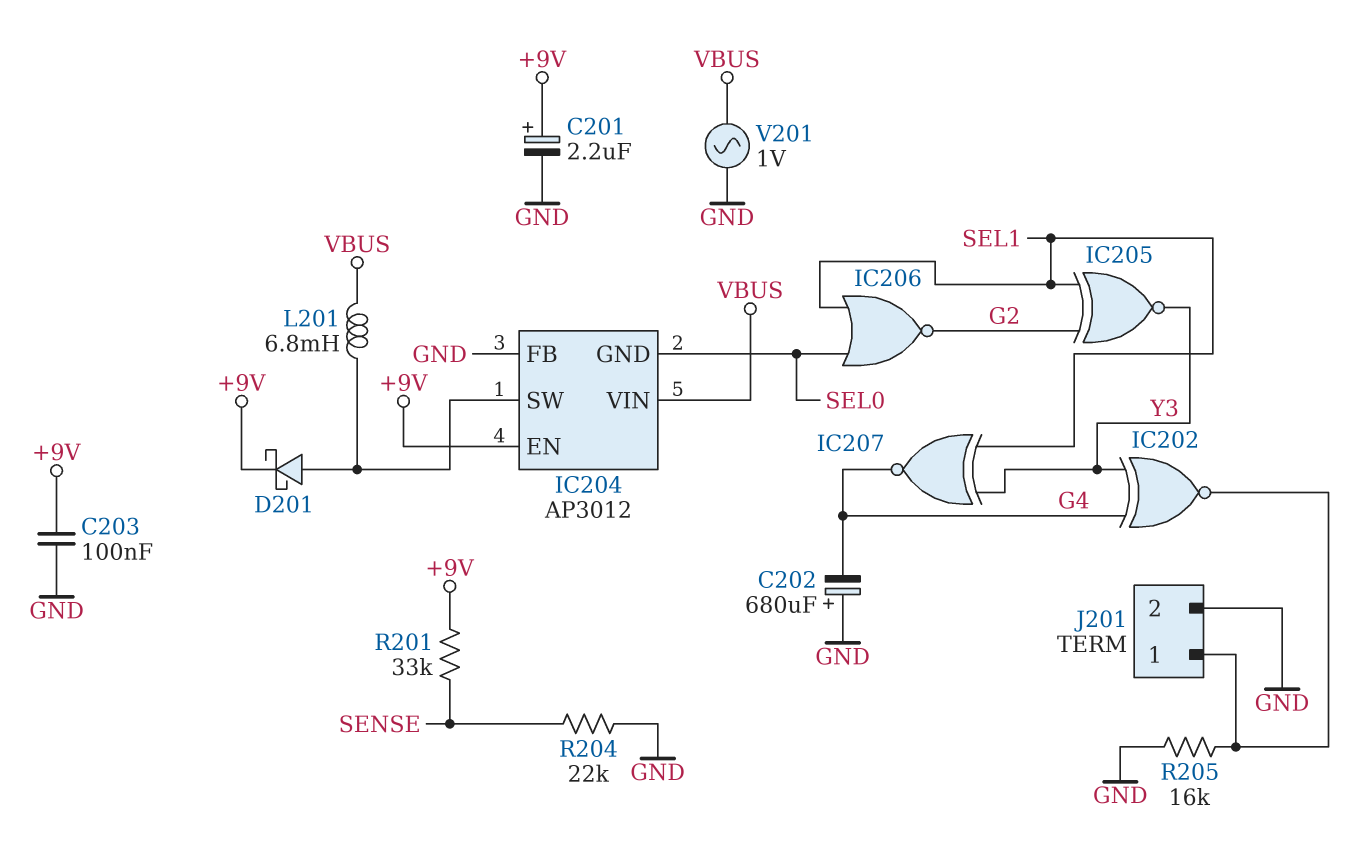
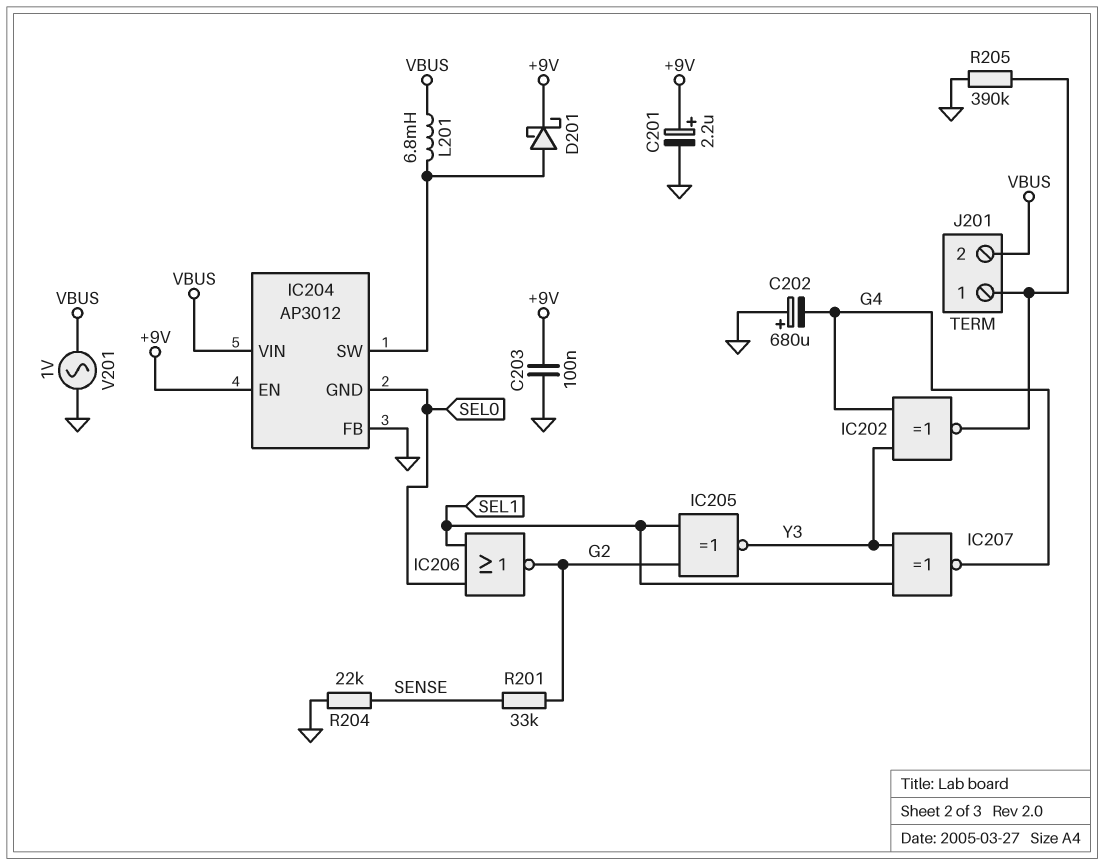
J201 pin 2: GND -> VBUS
R201: 33k (+9V, SENSE) -> 33k (G2, SENSE)
R205: 16k (GND, J201/1) -> 390k (GND, J201/1)

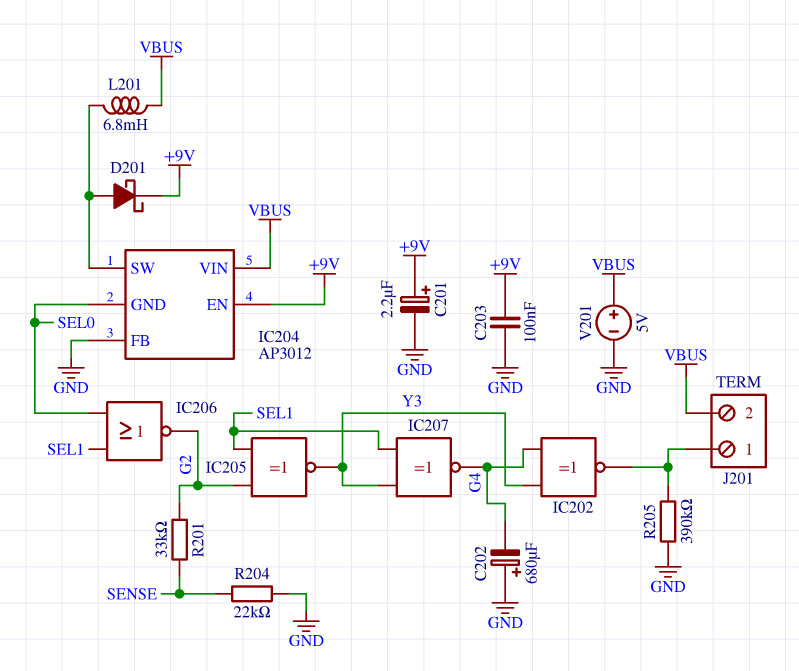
V201: AC 1V (GND, VBUS) -> 5V (plus VBUS, minus GND)

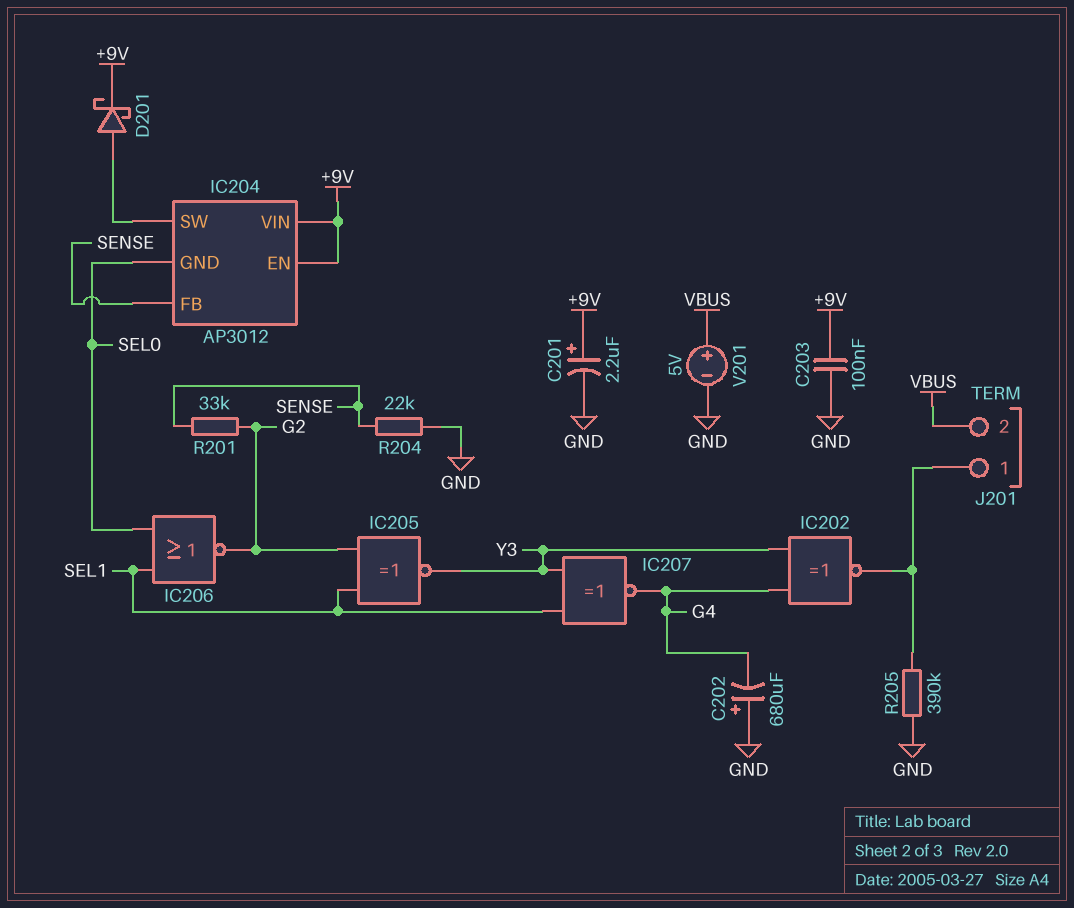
IC204 pin FB: GND -> SENSE
IC204 pin VIN: VBUS -> +9V
L201: 6.8mH (IC204/SW, VBUS) -> none

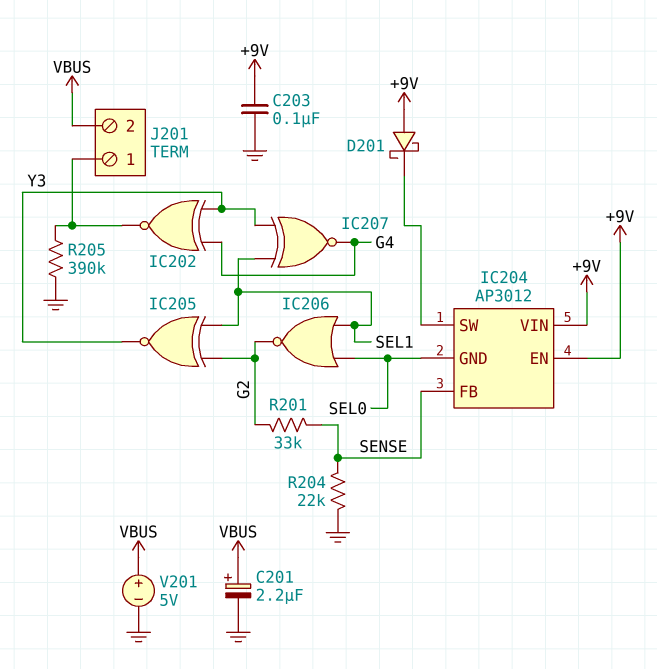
C201: 2.2uF (plus +9V, minus GND) -> 2.2uF (plus VBUS, minus GND)
C202: 680uF (plus GND, minus G4) -> none
D201: schottky (A IC204/SW, K +9V) -> schottky (A +9V, K IC204/SW)

